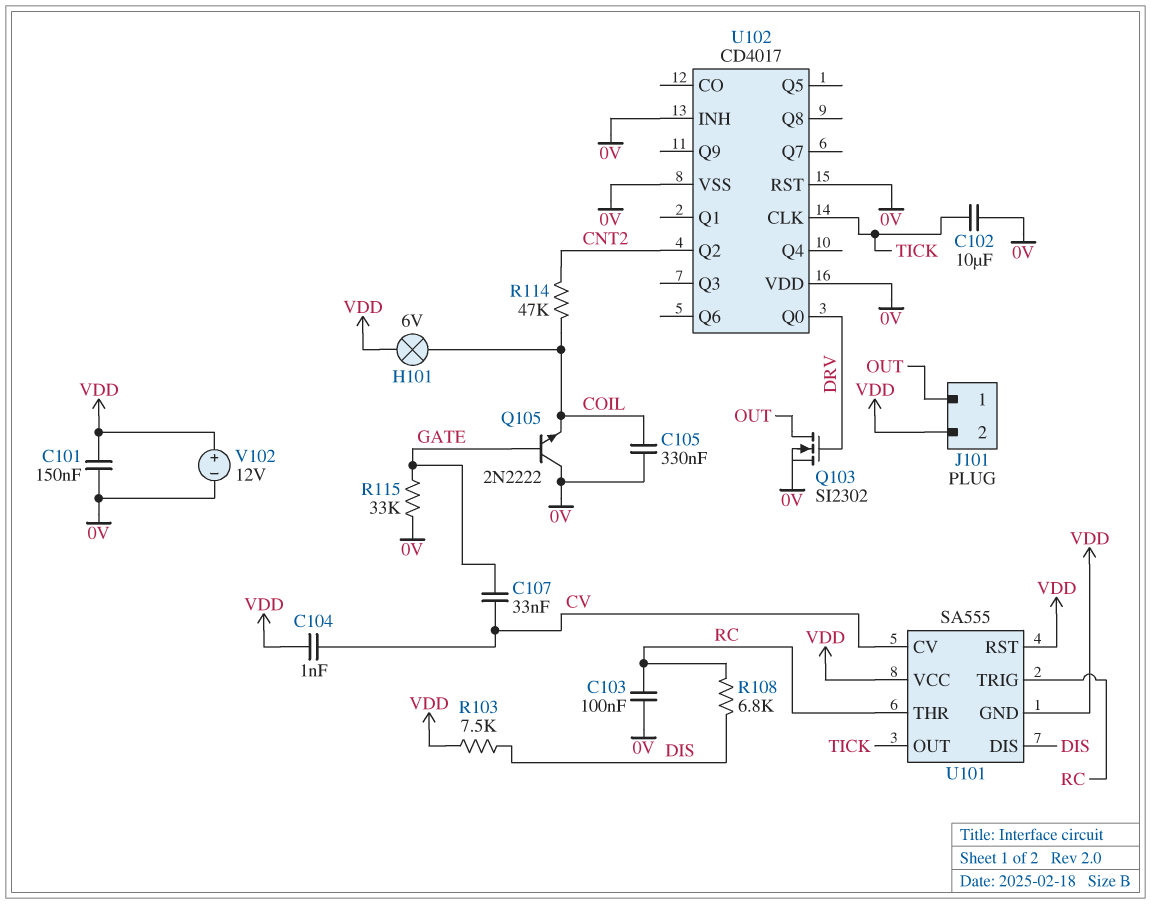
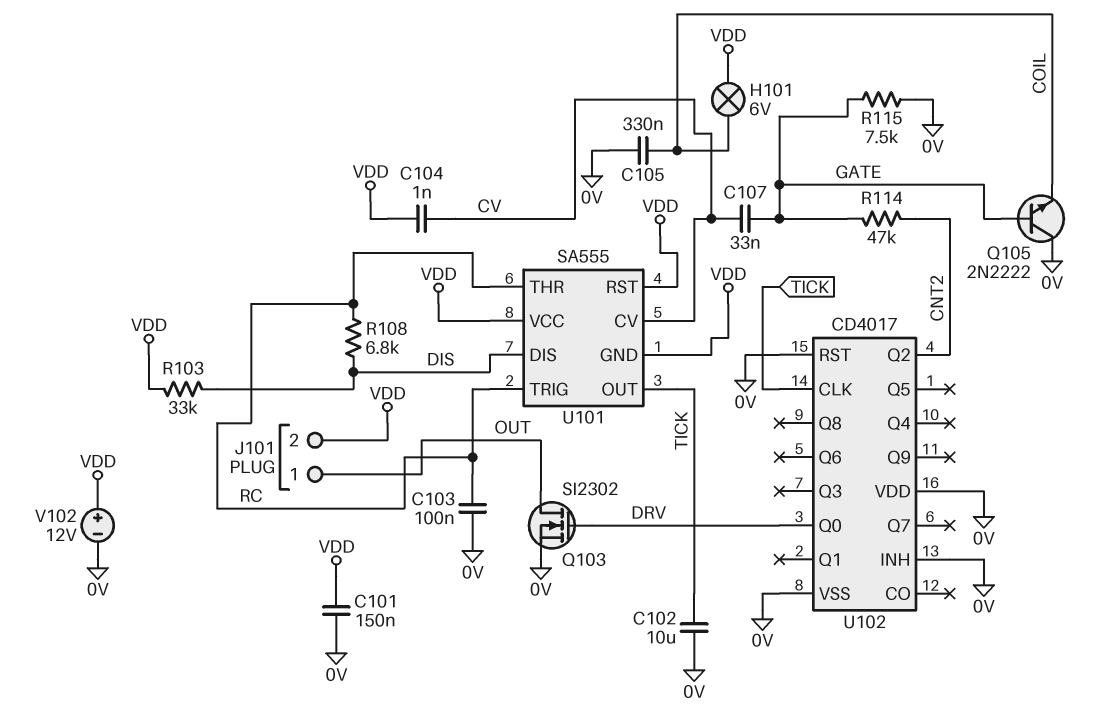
R103: 7.5k (DIS, VDD) -> 33k (DIS, VDD)
R114: 47k (CNT2, COIL) -> 47k (CNT2, GATE)
R115: 33k (0V, GATE) -> 7.5k (0V, GATE)

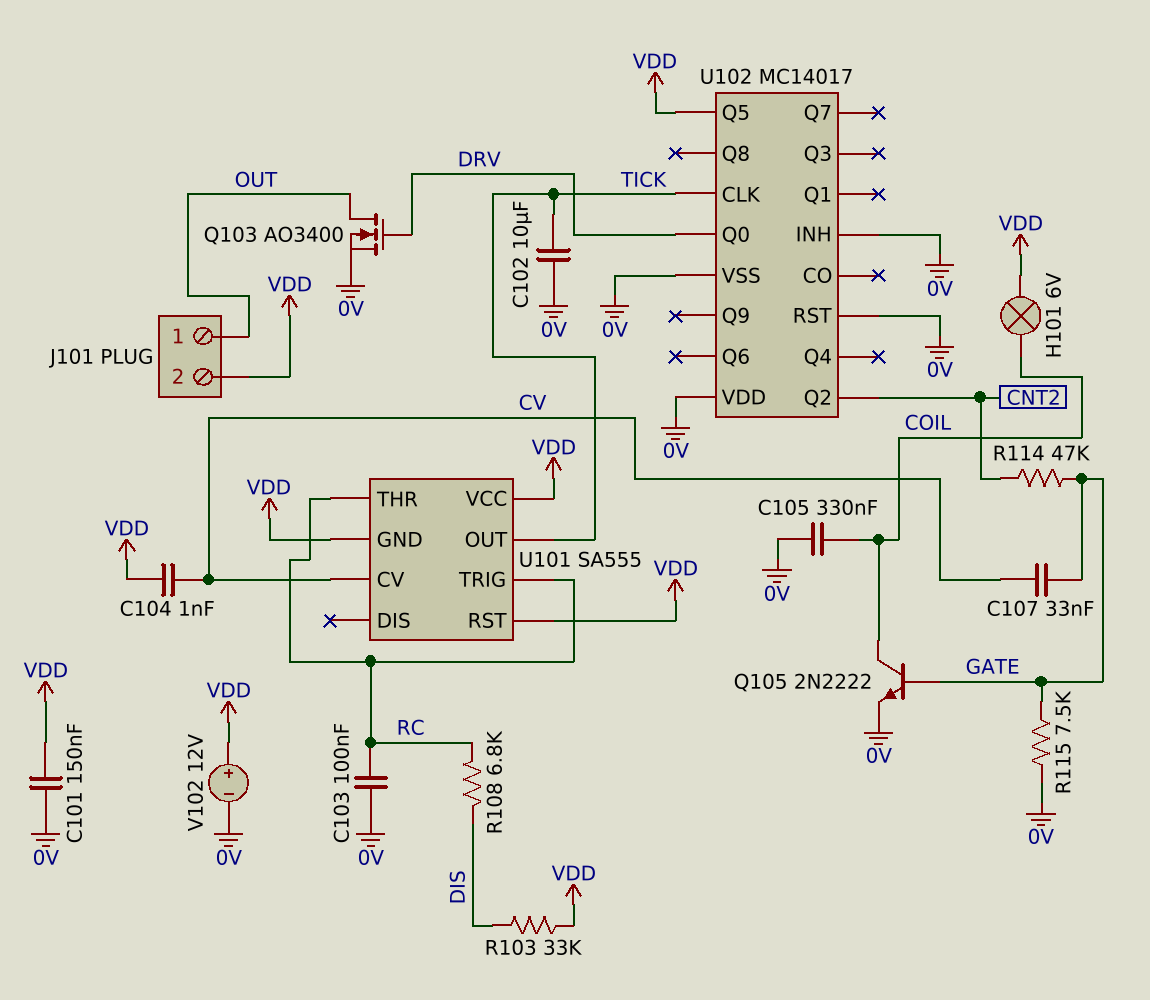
Q103: NMOS SI2302 (G DRV, D OUT, S 0V) -> NMOS AO3400 (G DRV, D OUT, S 0V)
Q105: NPN 2N2222 (B GATE, C 0V, E COIL) -> NPN 2N2222 (B GATE, C COIL, E 0V)
U101 pin DIS: DIS -> none
U102: CD4017 -> MC14017
U102 pin Q5: none -> VDD

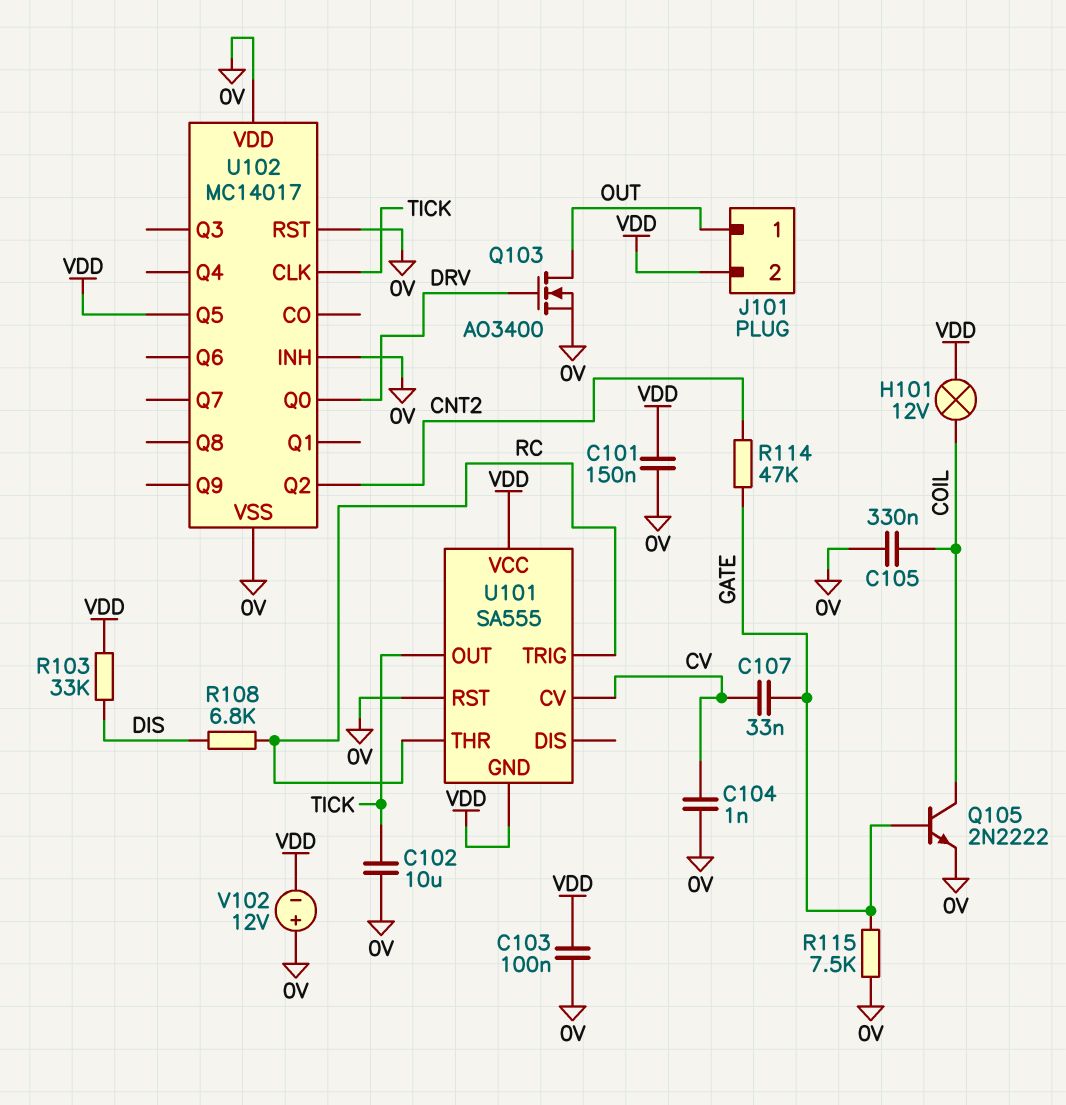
C103: 100nF (0V, RC) -> 100nF (0V, VDD)
C104: 1nF (CV, VDD) -> 1nF (0V, CV)
H101: lamp 6V (COIL, VDD) -> lamp 12V (COIL, VDD)
U101 pin RST: VDD -> 0V
V102: 12V (plus VDD, minus 0V) -> 12V (plus 0V, minus VDD)

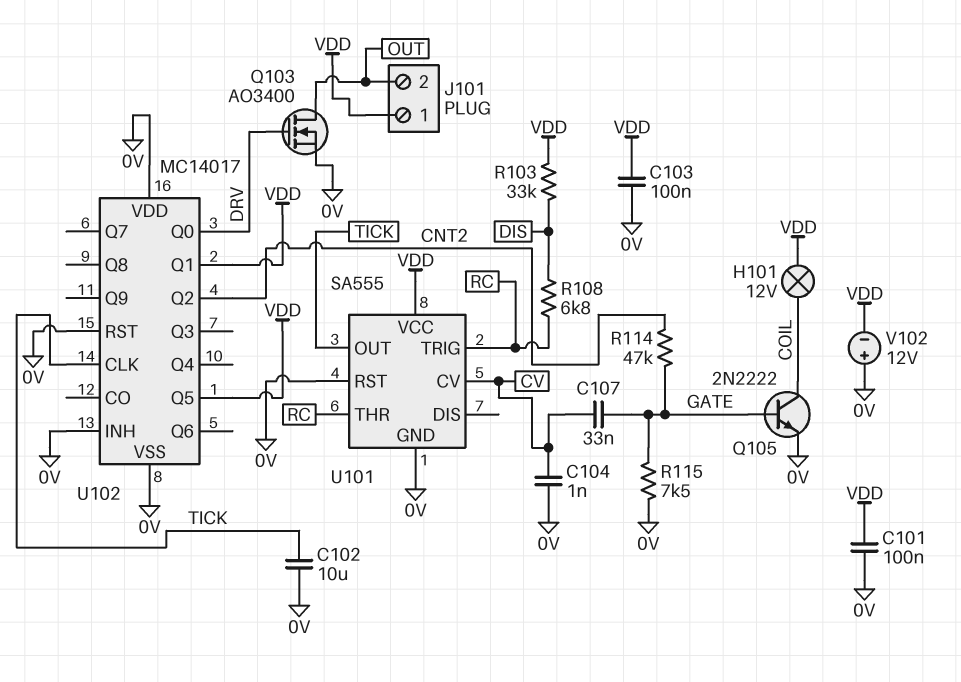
C101: 150nF (0V, VDD) -> 100nF (0V, VDD)
C105: 330nF (0V, COIL) -> none
J101 pin 1: OUT -> VDD
J101 pin 2: VDD -> OUT
U101 pin GND: VDD -> 0V
U102 pin Q1: none -> VDD

